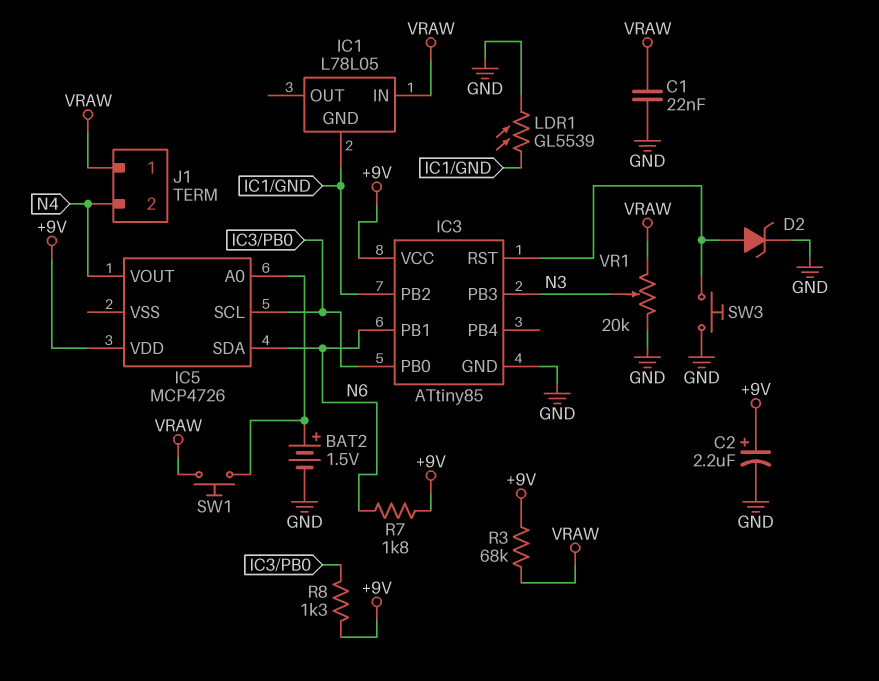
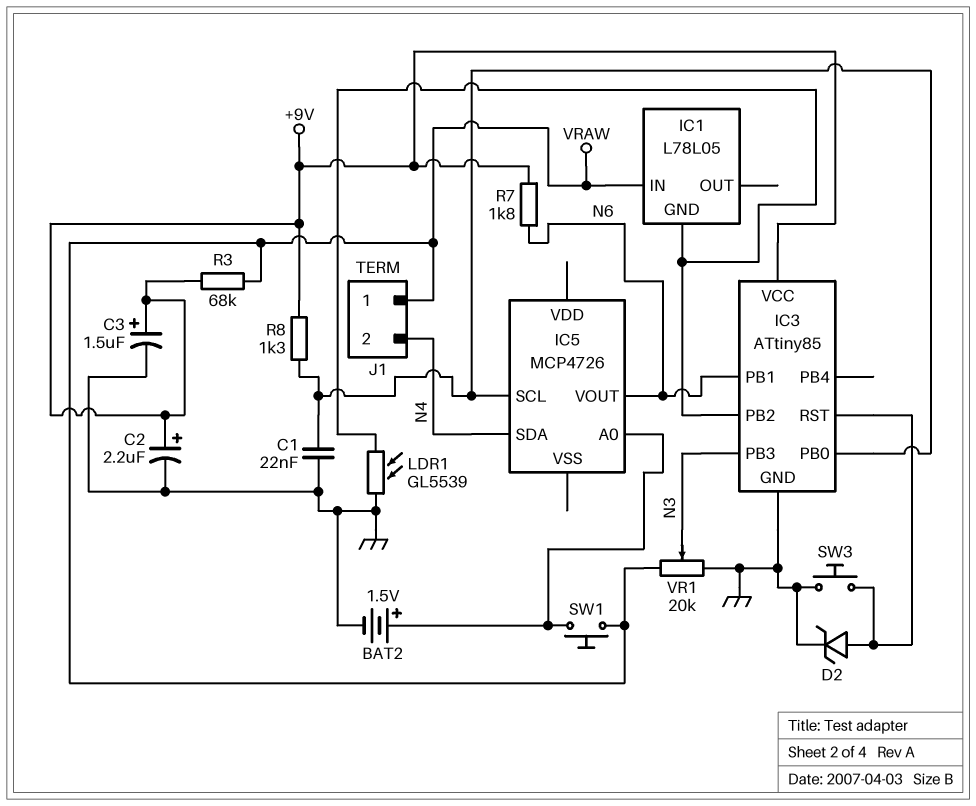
C1: 22nF (GND, VRAW) -> 22nF (GND, IC3/PB0)
C3: none -> 1.5uF (plus +9V, minus GND)
IC5 pin SDA: N6 -> N4
IC5 pin VDD: +9V -> none
IC5 pin VOUT: N4 -> N6

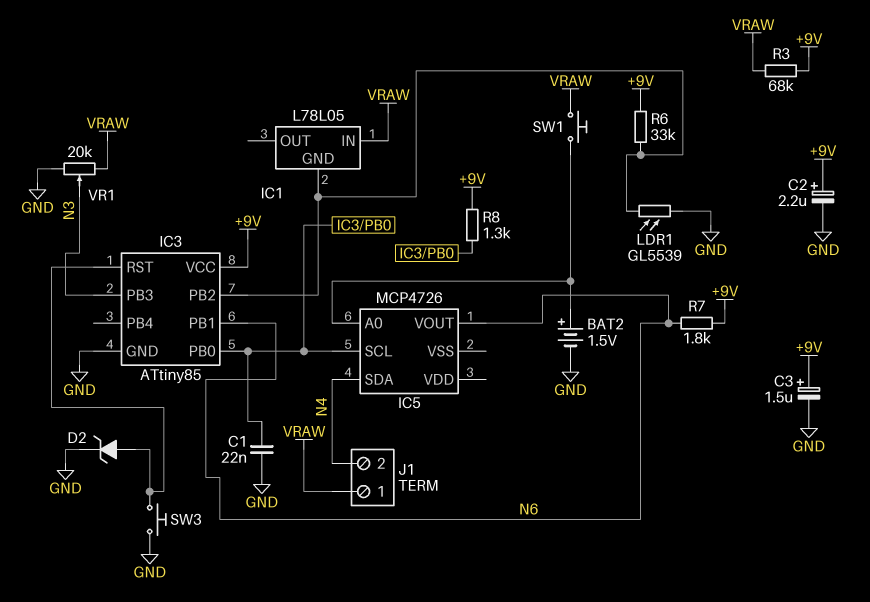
R6: none -> 33k (+9V, IC1/GND)

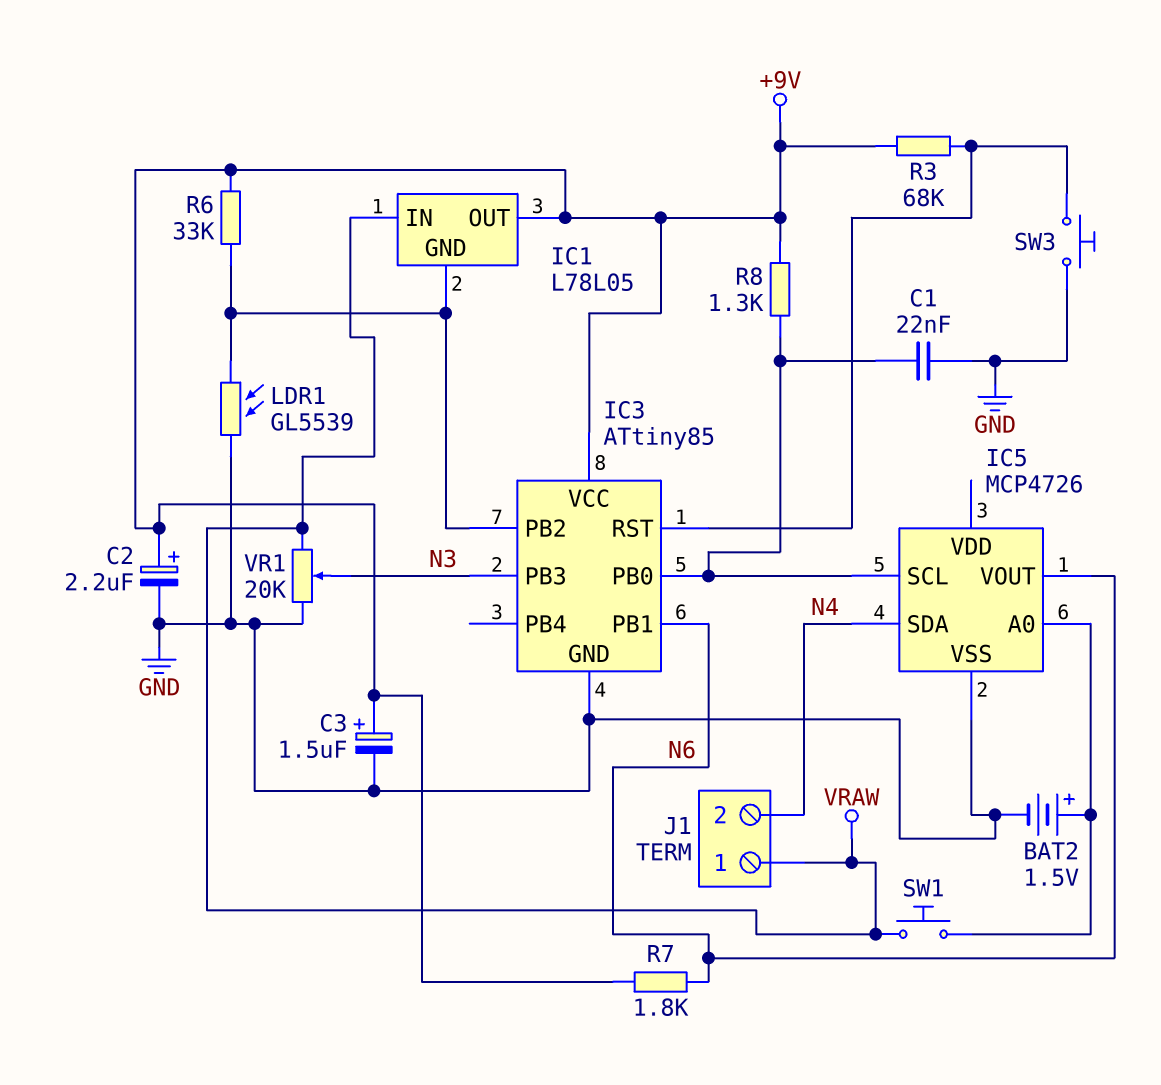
D2: zener (A IC3/RST, K GND) -> none
IC1 pin OUT: none -> +9V
IC5 pin VSS: none -> GND
R3: 68k (+9V, VRAW) -> 68k (+9V, IC3/RST)

